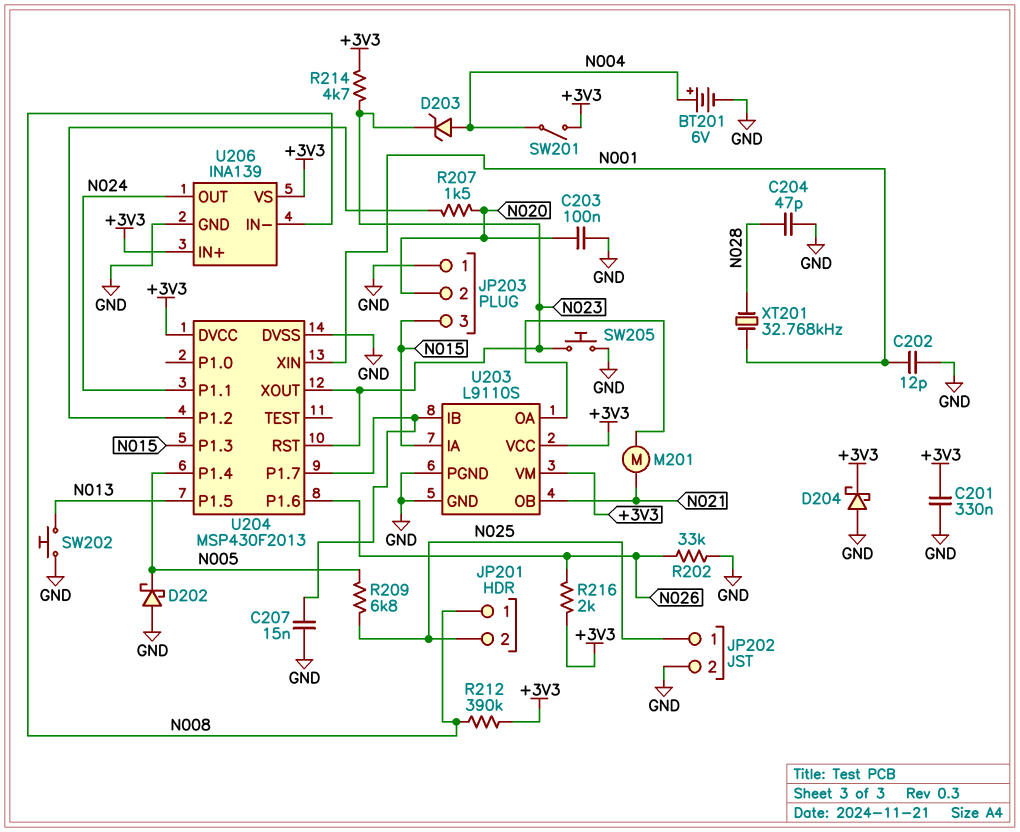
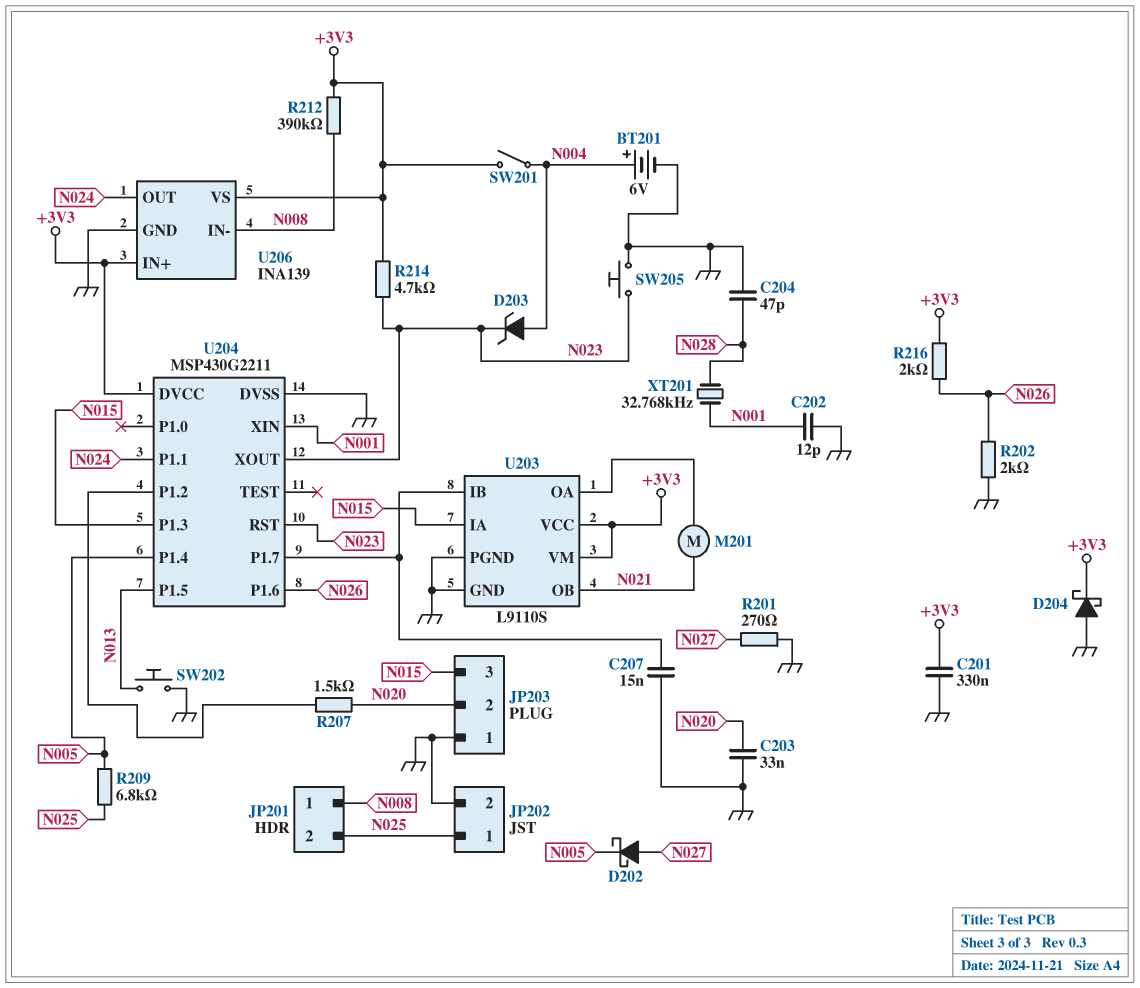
C203: 100nF (GND, N020) -> 33nF (GND, N020)
D202: schottky (A GND, K N005) -> schottky (A N027, K N005)
R201: none -> 270 (GND, N027)
R202: 33k (GND, N026) -> 2k (GND, N026)
U204: MSP430F2013 -> MSP430G2211

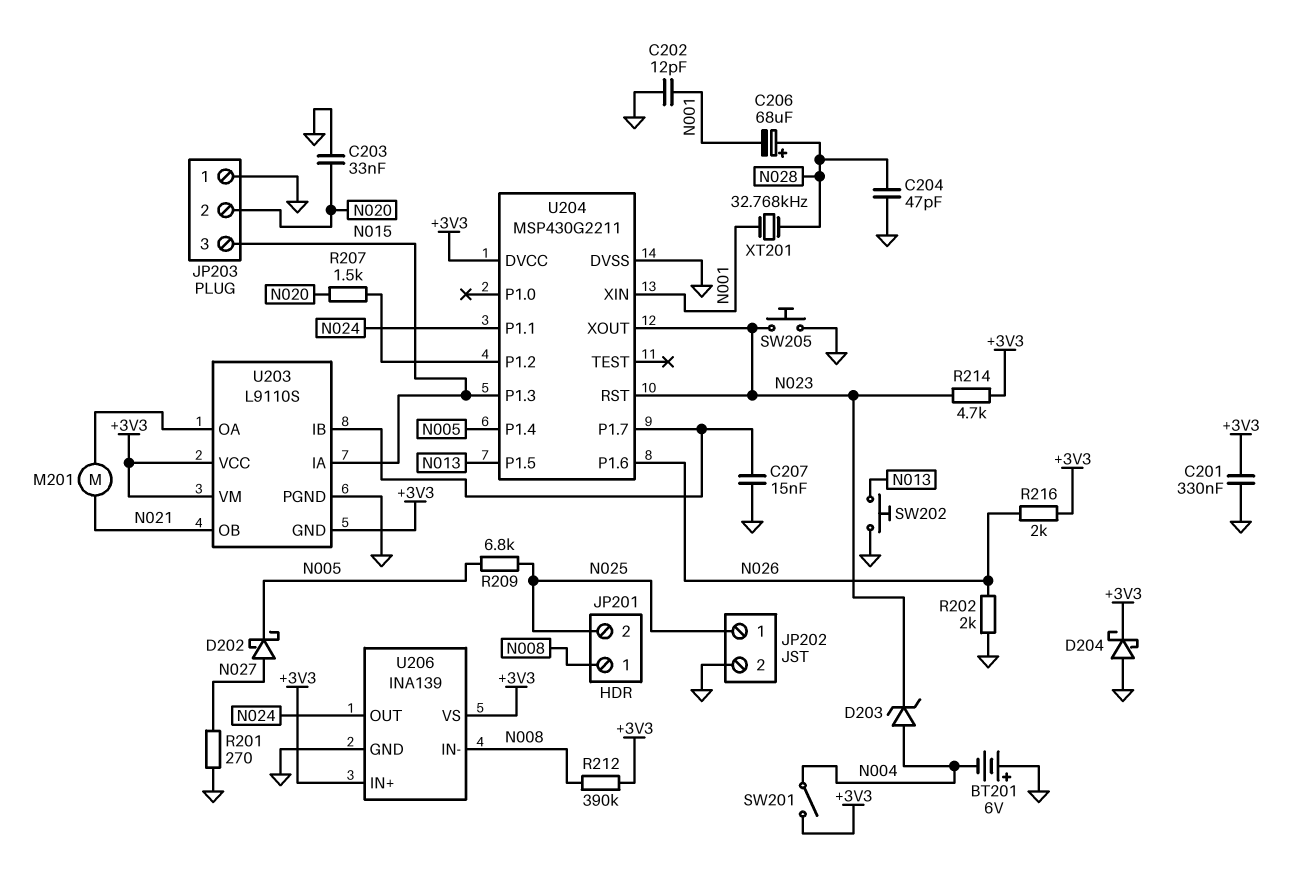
BT201: 6V (plus N004, minus GND) -> 6V (plus GND, minus N004)
C206: none -> 68uF (plus N028, minus N001)
U203 pin GND: GND -> +3V3

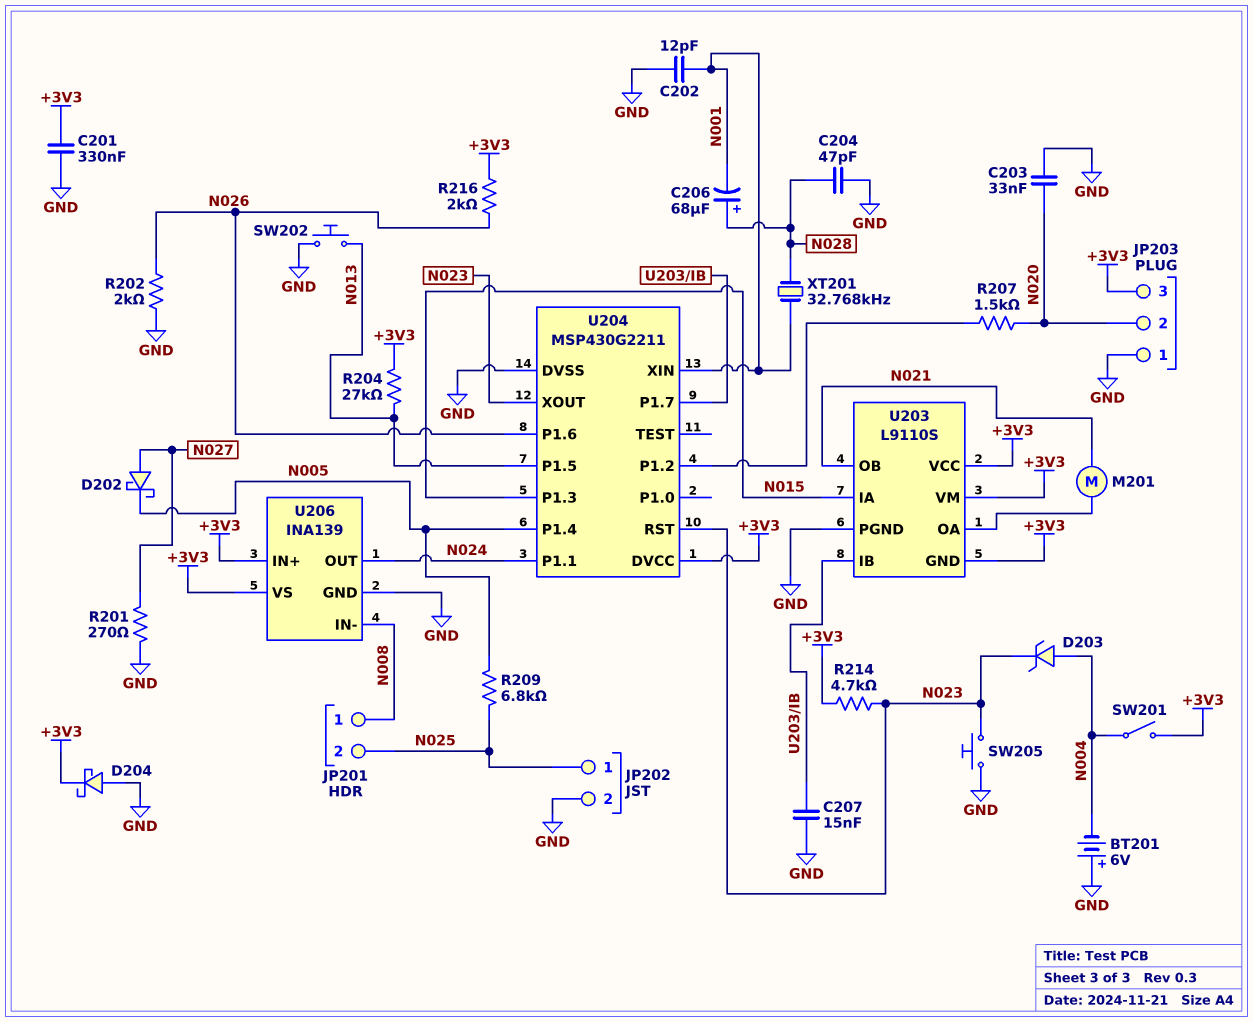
JP203 pin 3: N015 -> +3V3
R204: none -> 27k (+3V3, N013)
R212: 390k (+3V3, N008) -> none

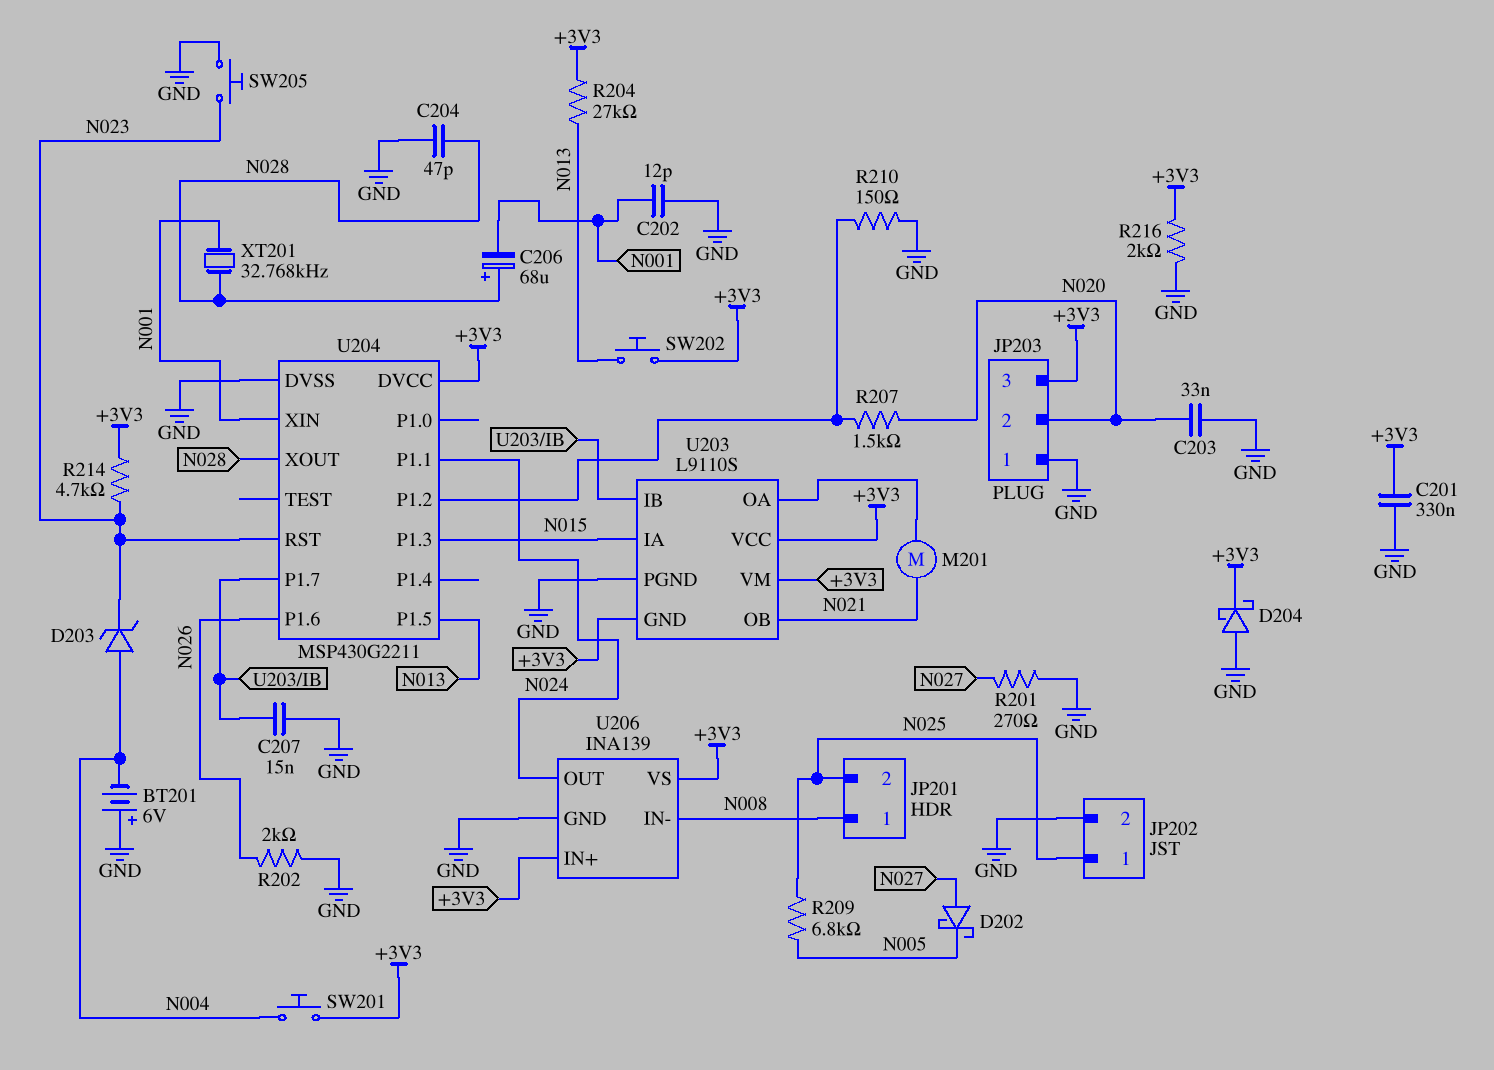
R210: none -> 150 (GND, U204/P1.2)
R216: 2k (+3V3, N026) -> 2k (+3V3, GND)
SW201: switch (+3V3, N004) -> button (+3V3, N004)
SW202: button (GND, N013) -> button (+3V3, N013)
U204 pin P1.4: N005 -> none
U204 pin XOUT: N023 -> N028

